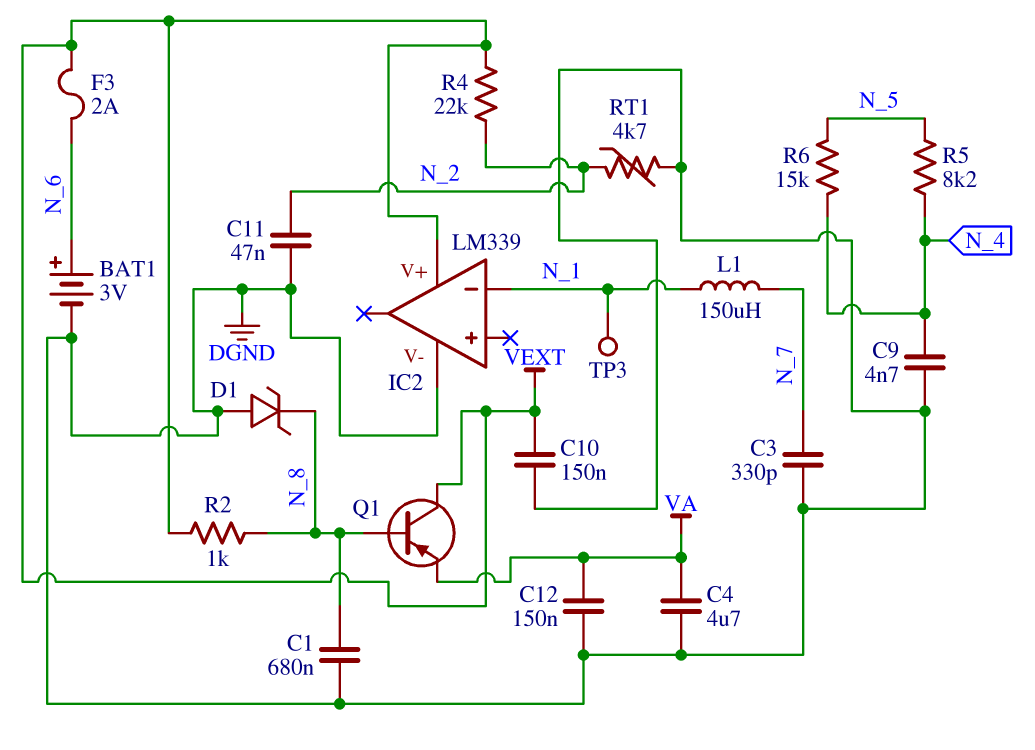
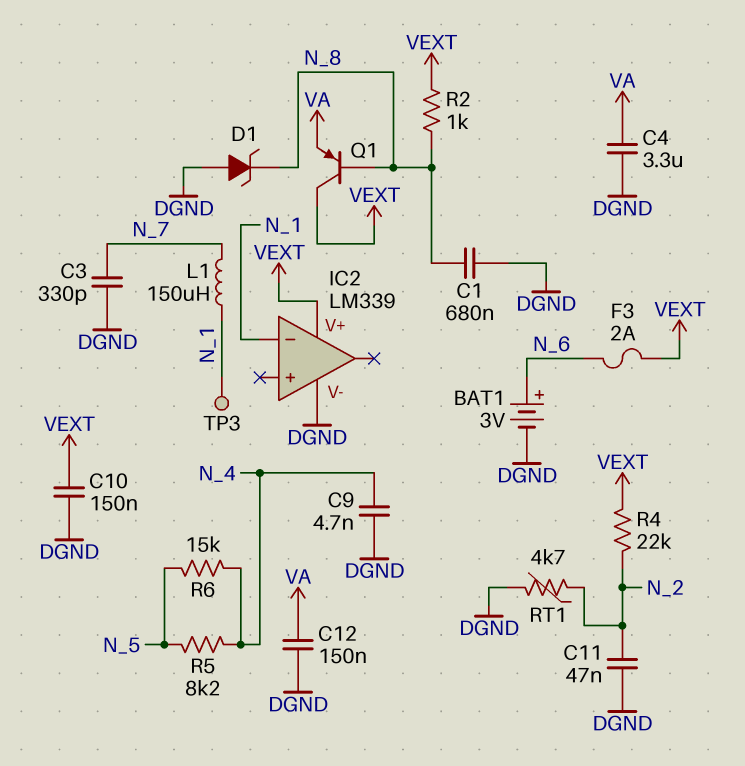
C4: 4.7uF (DGND, VA) -> 3.3uF (DGND, VA)

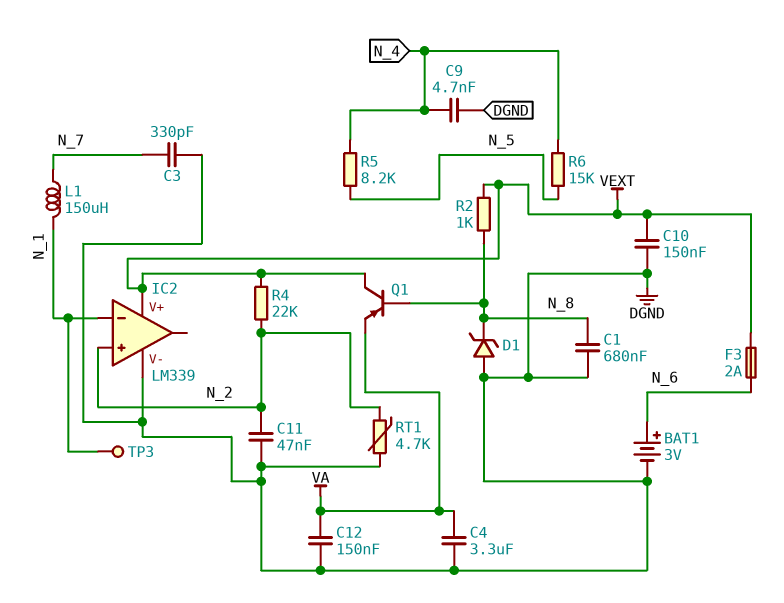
IC2 pin in+: none -> N_2

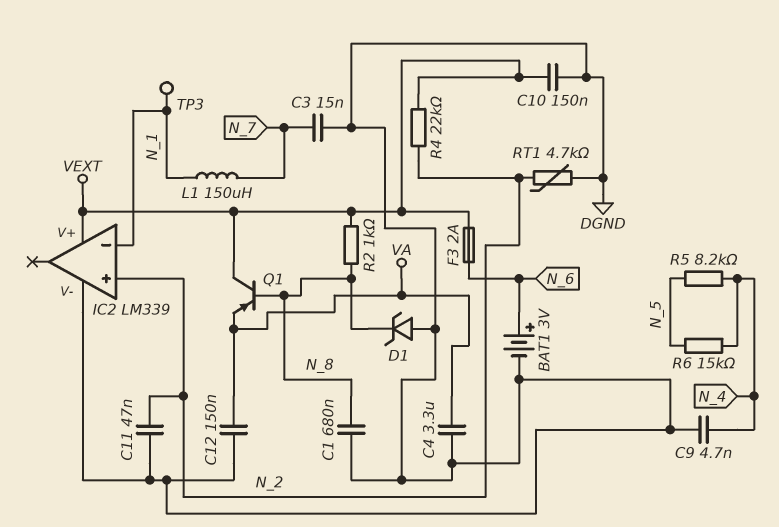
C3: 330pF (DGND, N_7) -> 15nF (DGND, N_7)

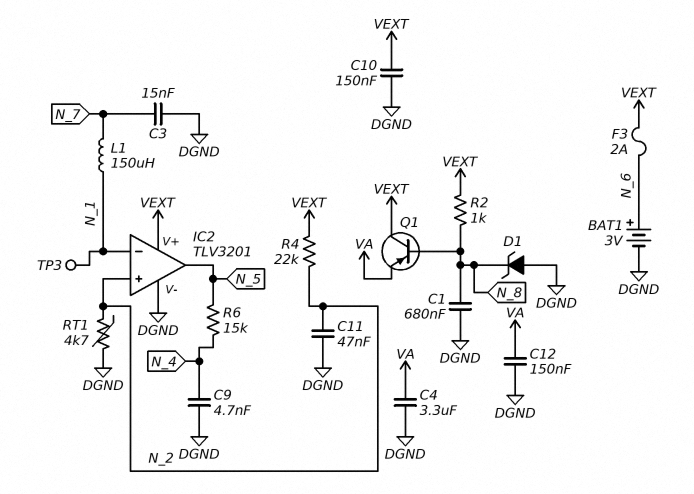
IC2: LM339 -> TLV3201
IC2 pin out: none -> N_5
R5: 8.2k (N_4, N_5) -> none

